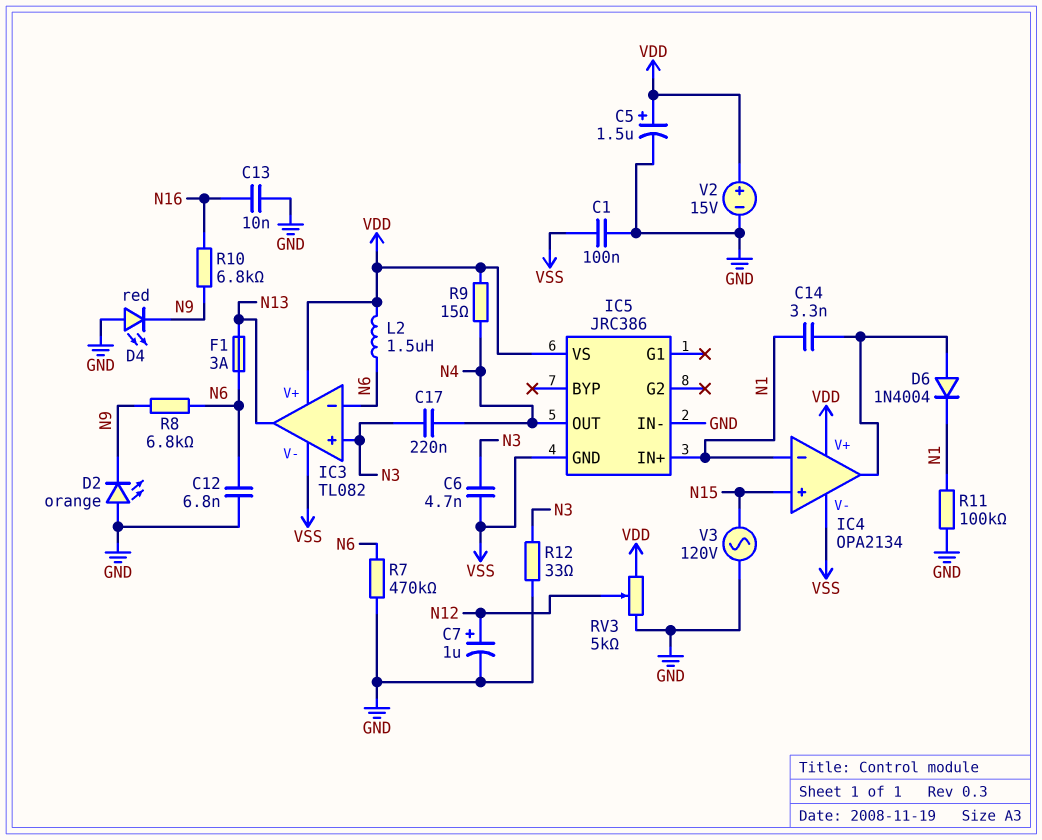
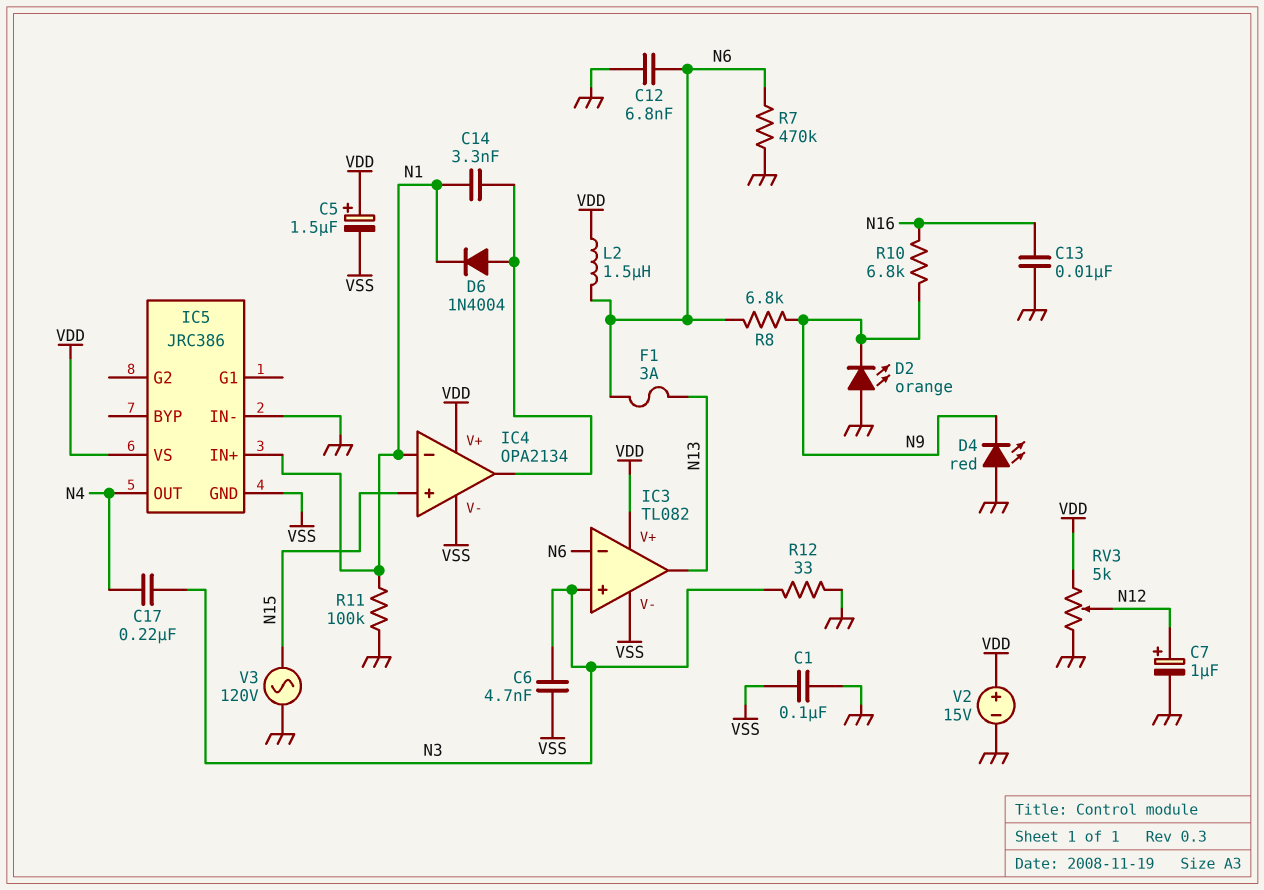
C5: 1.5uF (plus VDD, minus GND) -> 1.5uF (plus VDD, minus VSS)
R9: 15 (N4, VDD) -> none

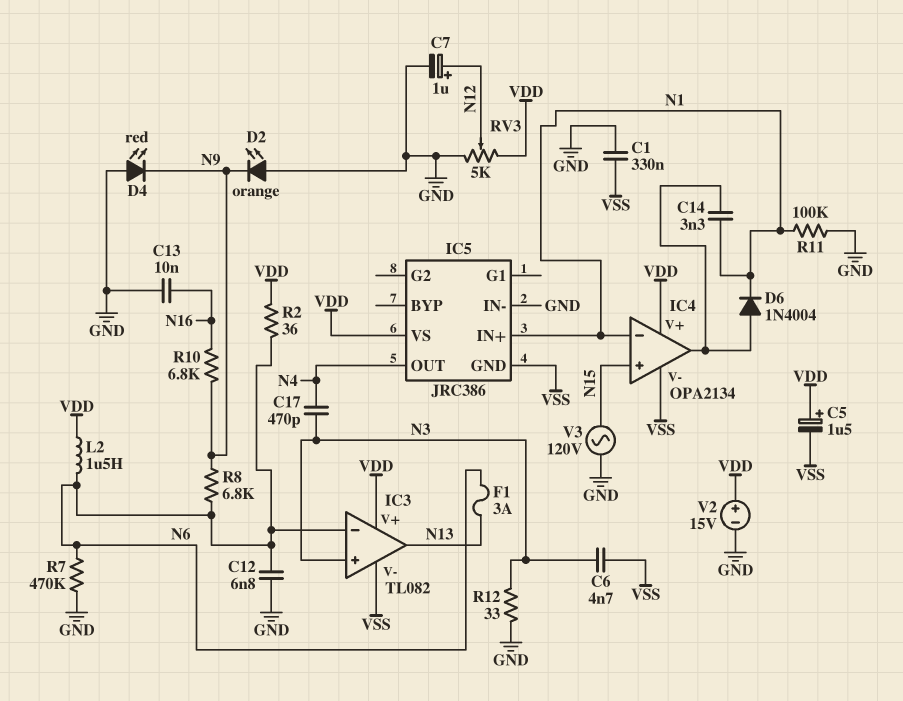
C1: 100nF (GND, VSS) -> 330nF (GND, VSS)
C17: 220nF (N3, N4) -> 470pF (N3, N4)
R2: none -> 36 (N6, VDD)

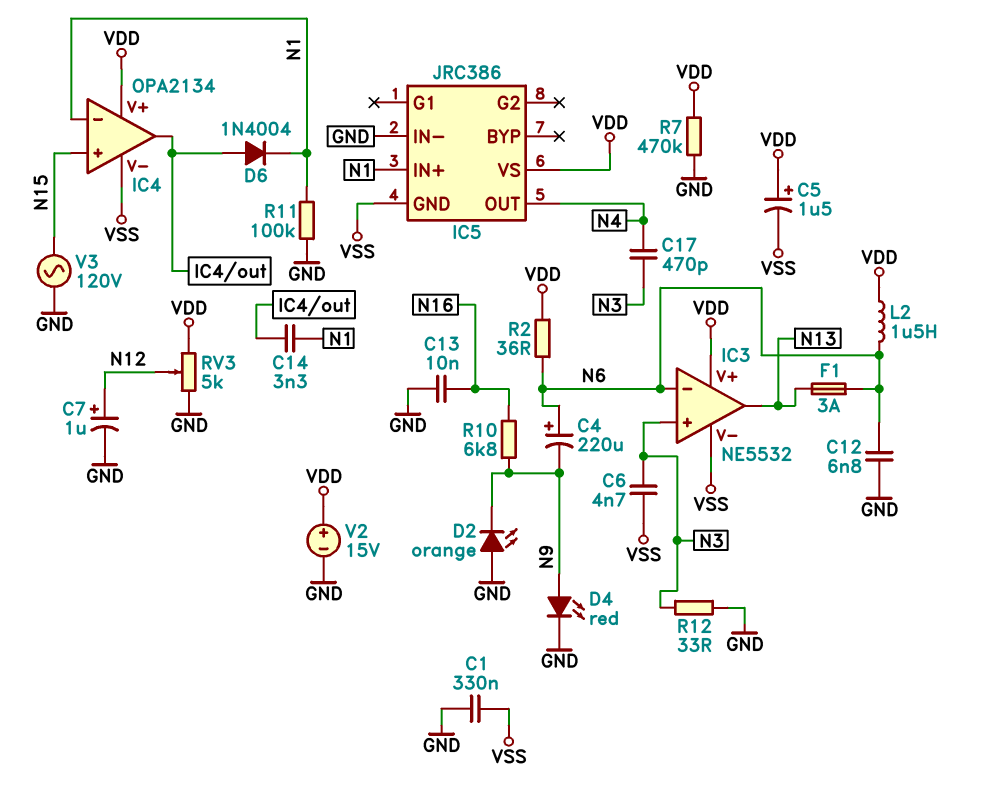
C4: none -> 220uF (plus N6, minus N9)
D4: LED red (A GND, K N9) -> LED red (A N9, K GND)
IC3: TL082 -> NE5532
R7: 470k (GND, N6) -> 470k (GND, VDD)
R8: 6.8k (N6, N9) -> none

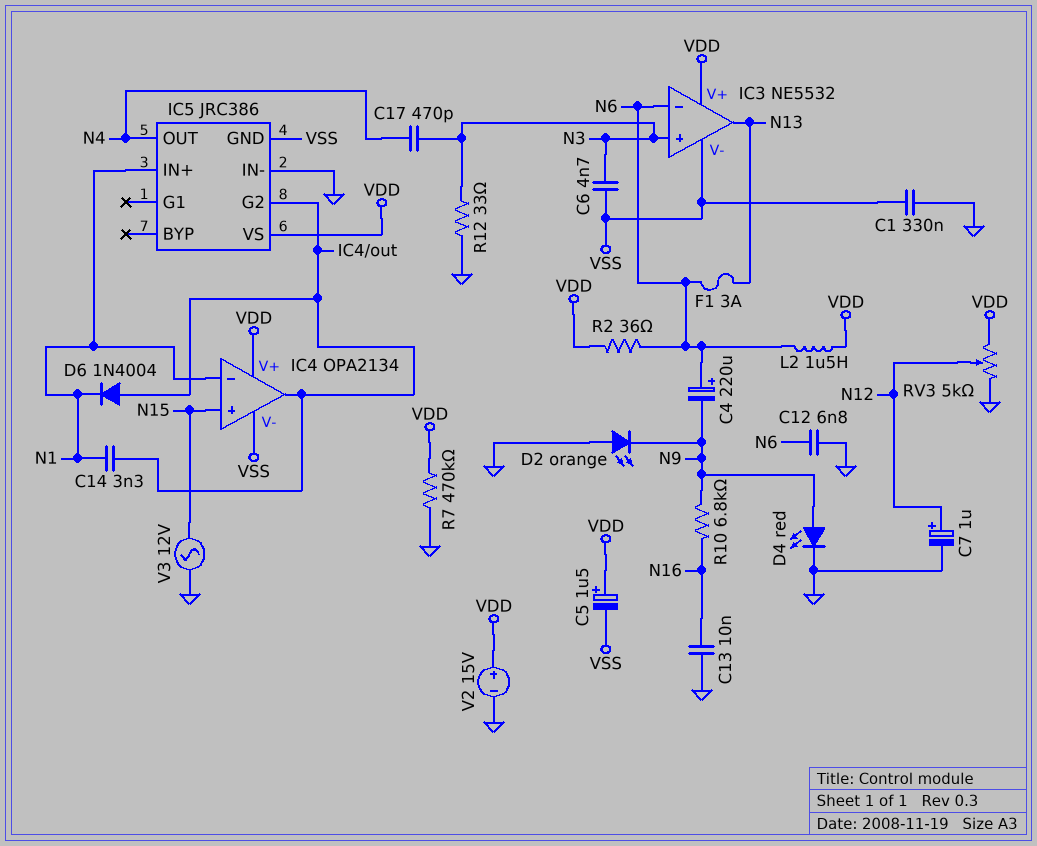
IC5 pin G2: none -> IC4/out
R11: 100k (GND, N1) -> none
V3: AC 120V (GND, N15) -> AC 12V (GND, N15)

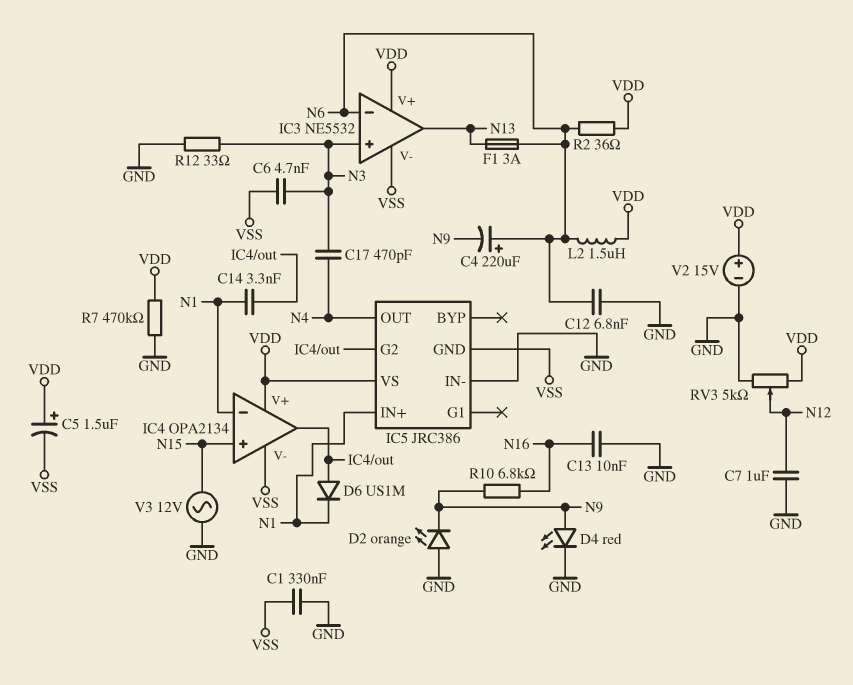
C7: 1uF (plus N12, minus GND) -> 1uF (GND, N12)
D6: diode 1N4004 (A IC4/out, K N1) -> diode US1M (A IC4/out, K N1)

